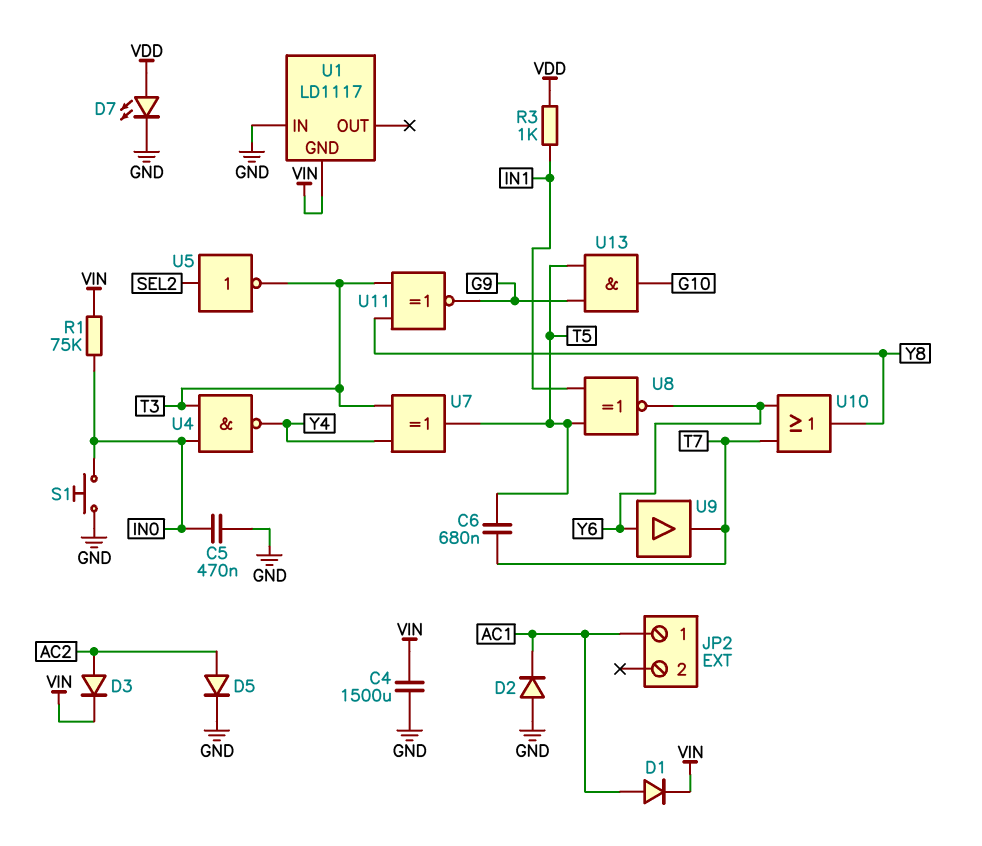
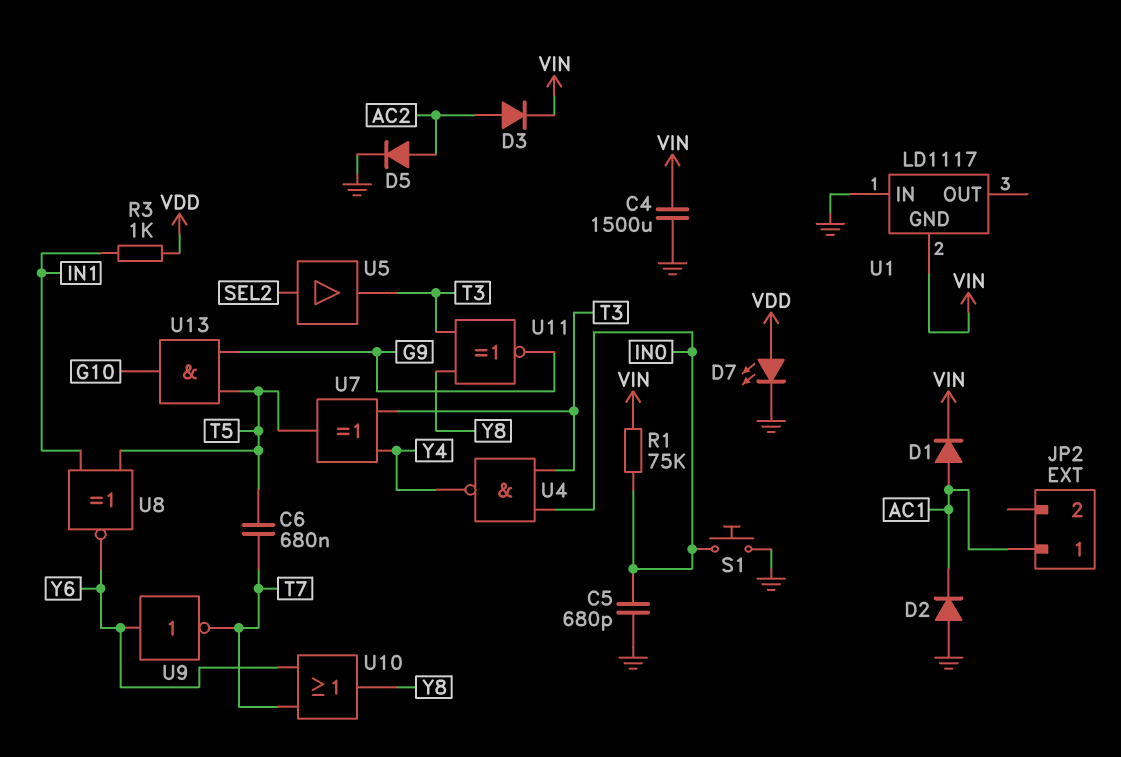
C5: 470nF (GND, IN0) -> 680pF (GND, IN0)
U5: NOT (in SEL2, out T3) -> buffer (in SEL2, out T3)
U9: buffer (in Y6, out T7) -> NOT (in Y6, out T7)

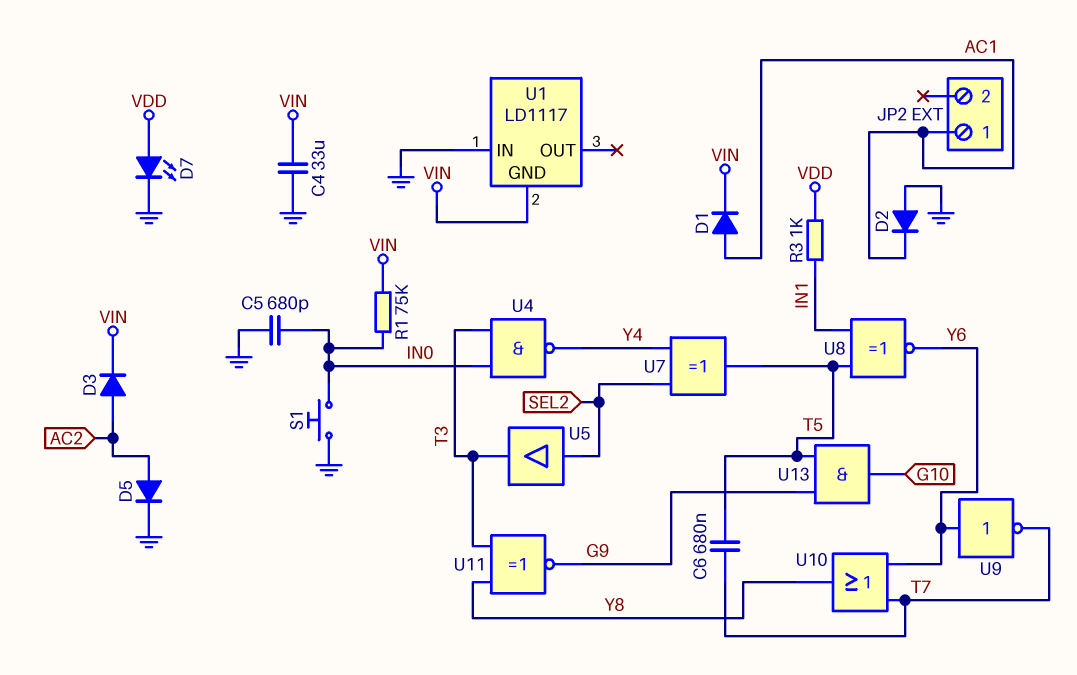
C4: 1500uF (GND, VIN) -> 33uF (GND, VIN)
U7: XOR (in T3, in Y4, out T5) -> XOR (in SEL2, in Y4, out T5)

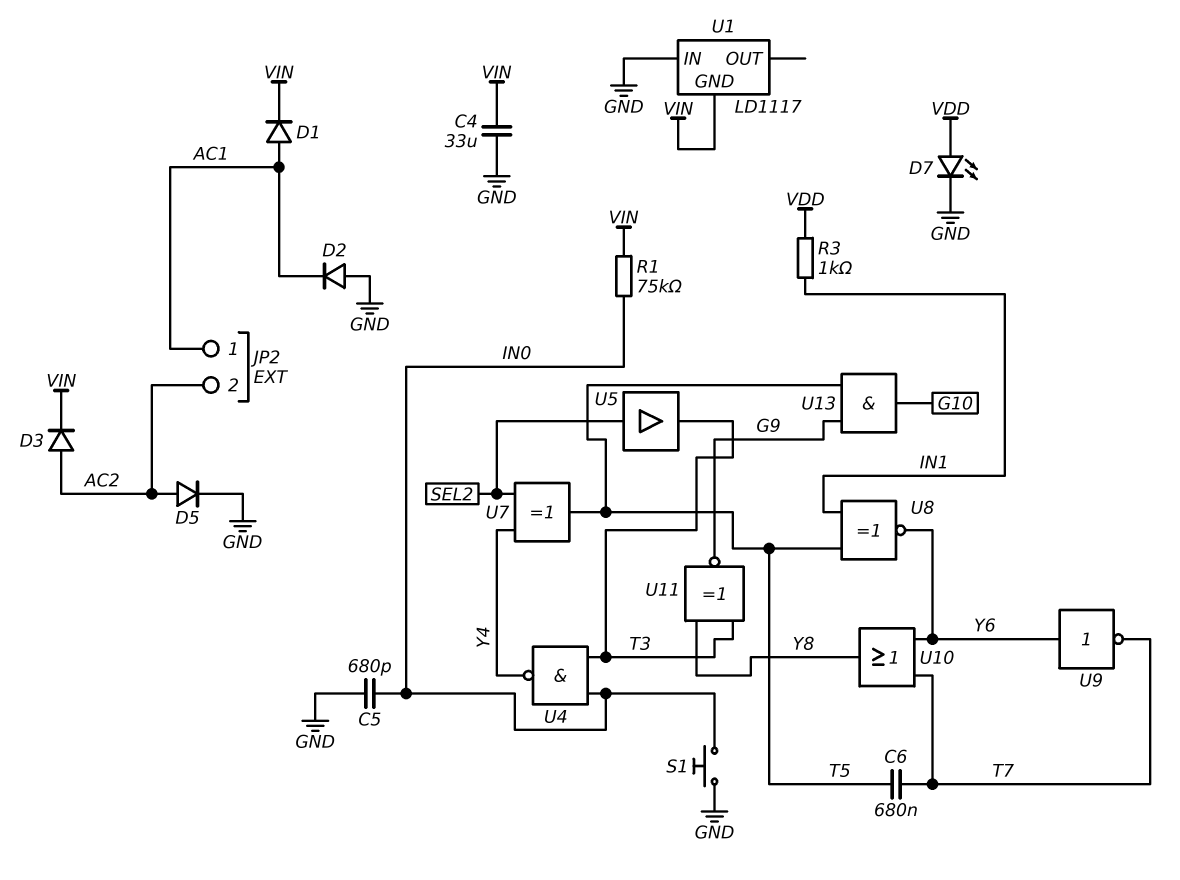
JP2 pin 2: none -> AC2

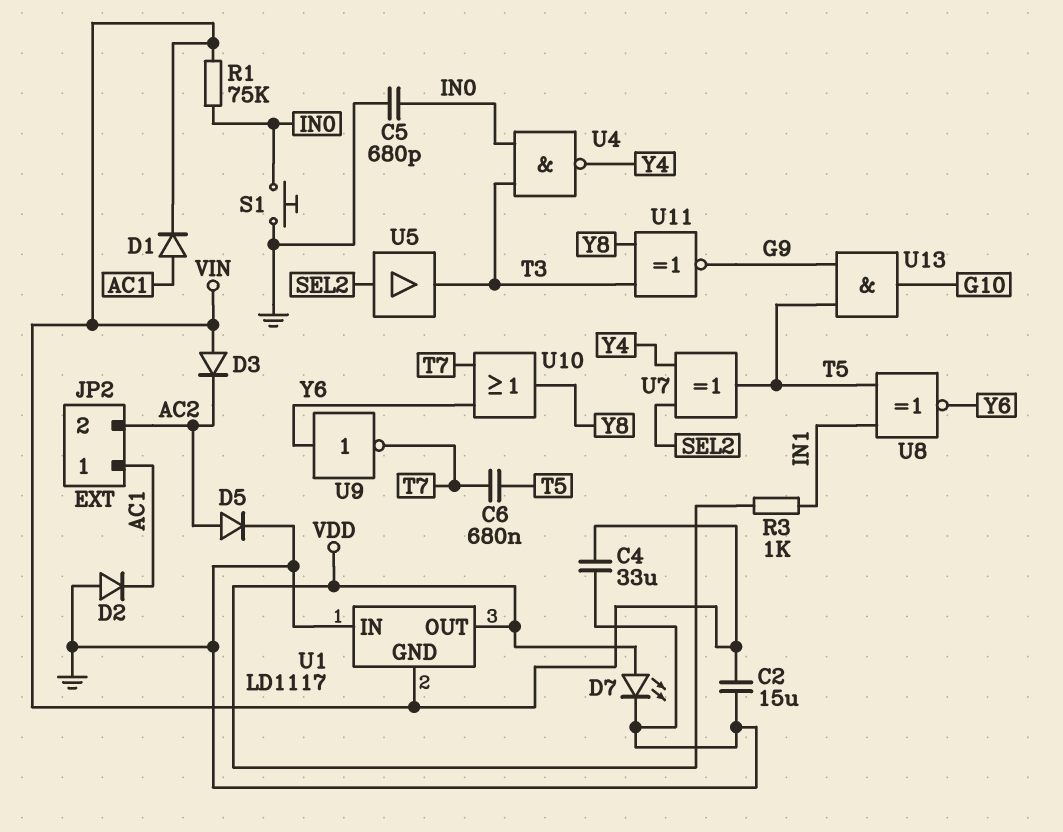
C2: none -> 15uF (GND, VIN)
D3: diode (A AC2, K VIN) -> diode (A VIN, K AC2)
U1 pin OUT: none -> VDD

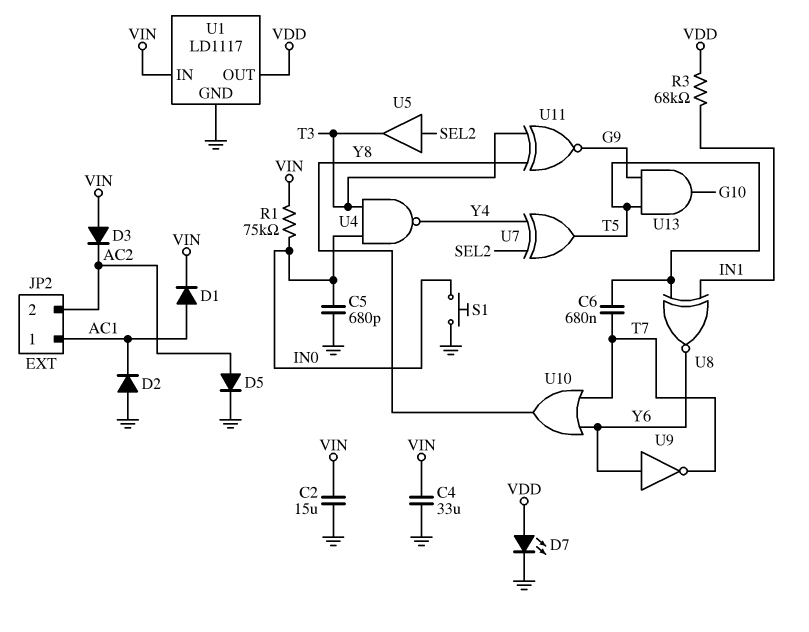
R3: 1k (IN1, VDD) -> 68k (IN1, VDD)
U1 pin GND: VIN -> GND
U1 pin IN: GND -> VIN

